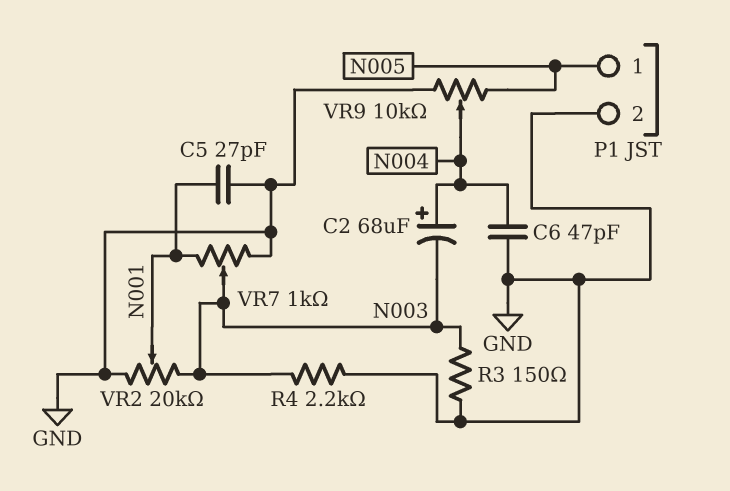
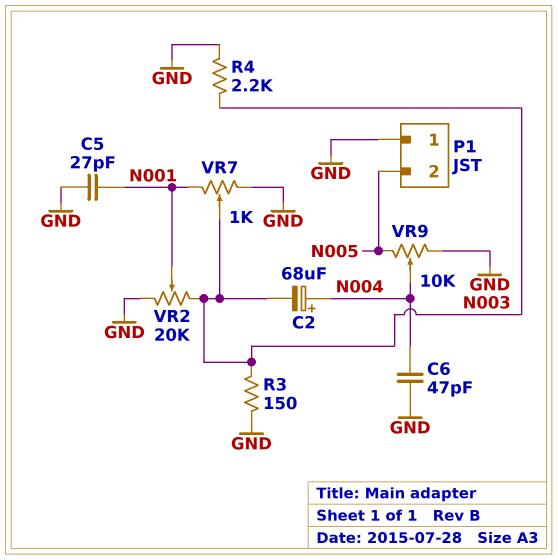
P1 pin 1: N005 -> GND
P1 pin 2: GND -> N005

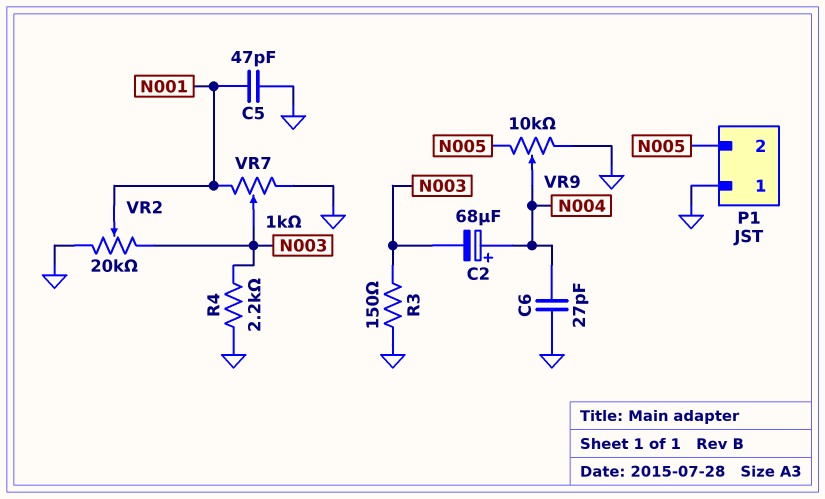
C5: 27pF (GND, N001) -> 47pF (GND, N001)
C6: 47pF (GND, N004) -> 27pF (GND, N004)

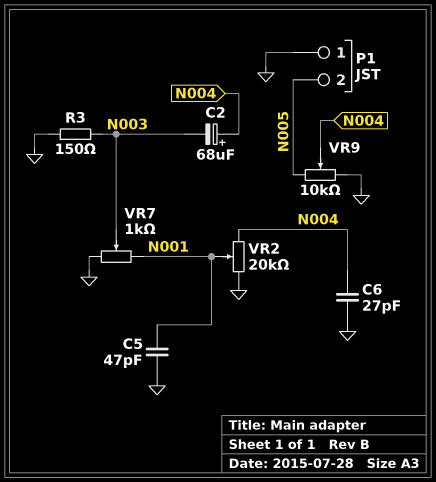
R4: 2.2k (GND, N003) -> none
VR2: 20k (GND, N003, wiper N001) -> 20k (GND, N004, wiper N001)

